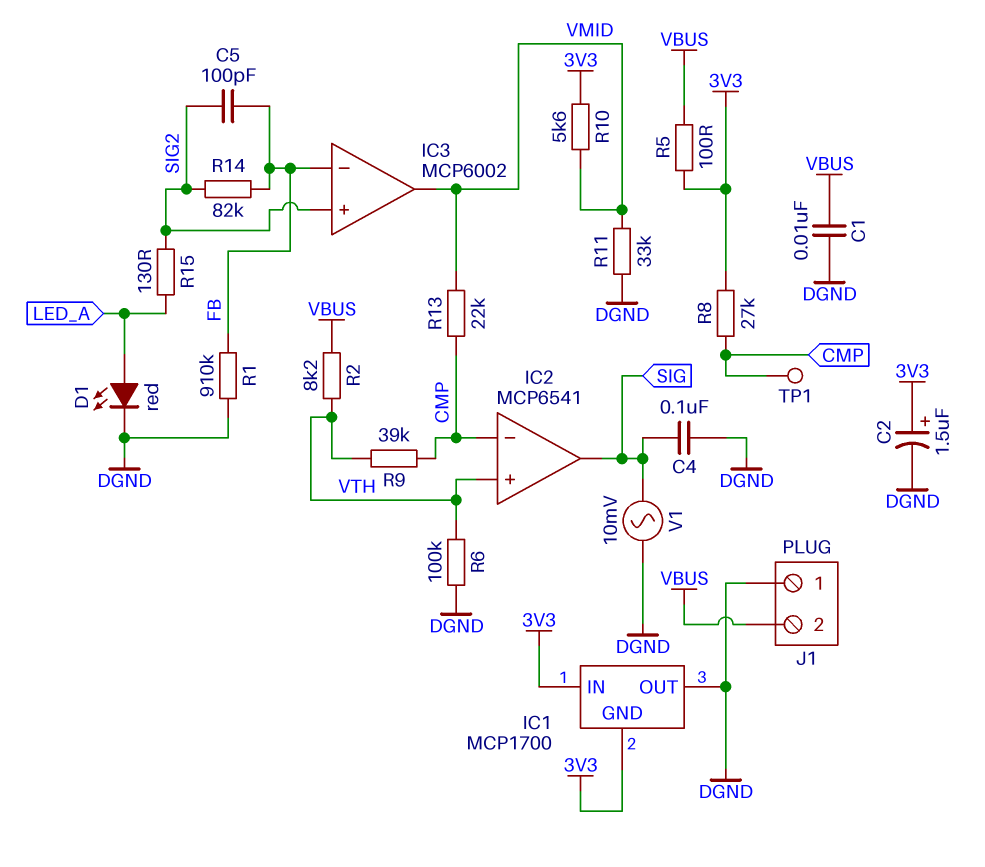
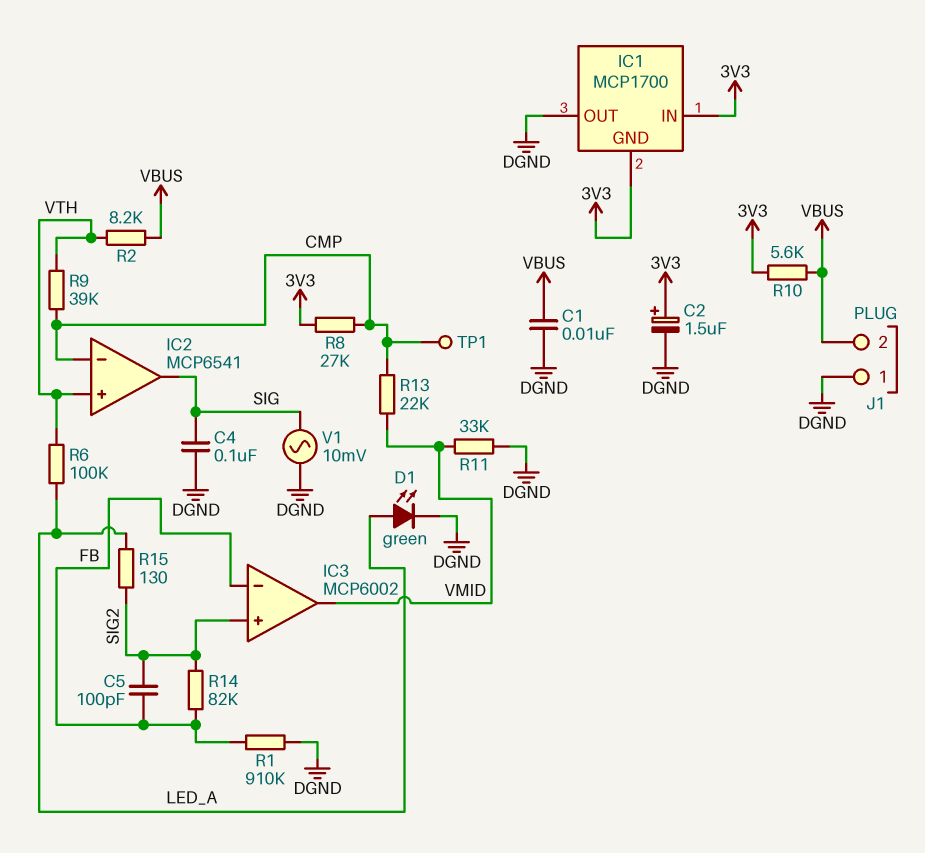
D1: LED red (A LED_A, K DGND) -> LED green (A LED_A, K DGND)
R5: 100 (3V3, VBUS) -> none
R6: 100k (DGND, VTH) -> 100k (LED_A, VTH)
R10: 5.6k (3V3, VMID) -> 5.6k (3V3, VBUS)

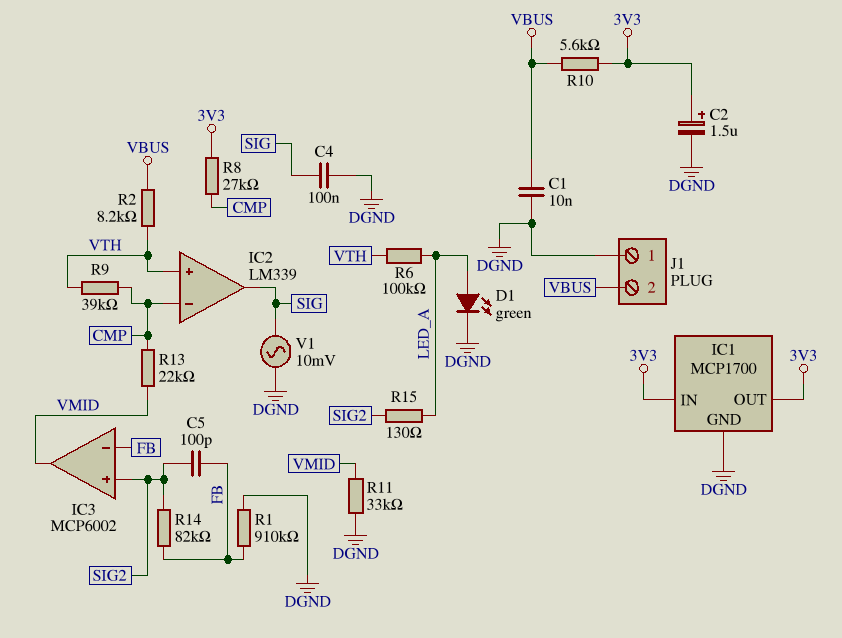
IC1 pin GND: 3V3 -> DGND
IC1 pin OUT: DGND -> 3V3
IC2: MCP6541 -> LM339
TP1: test point (CMP) -> none

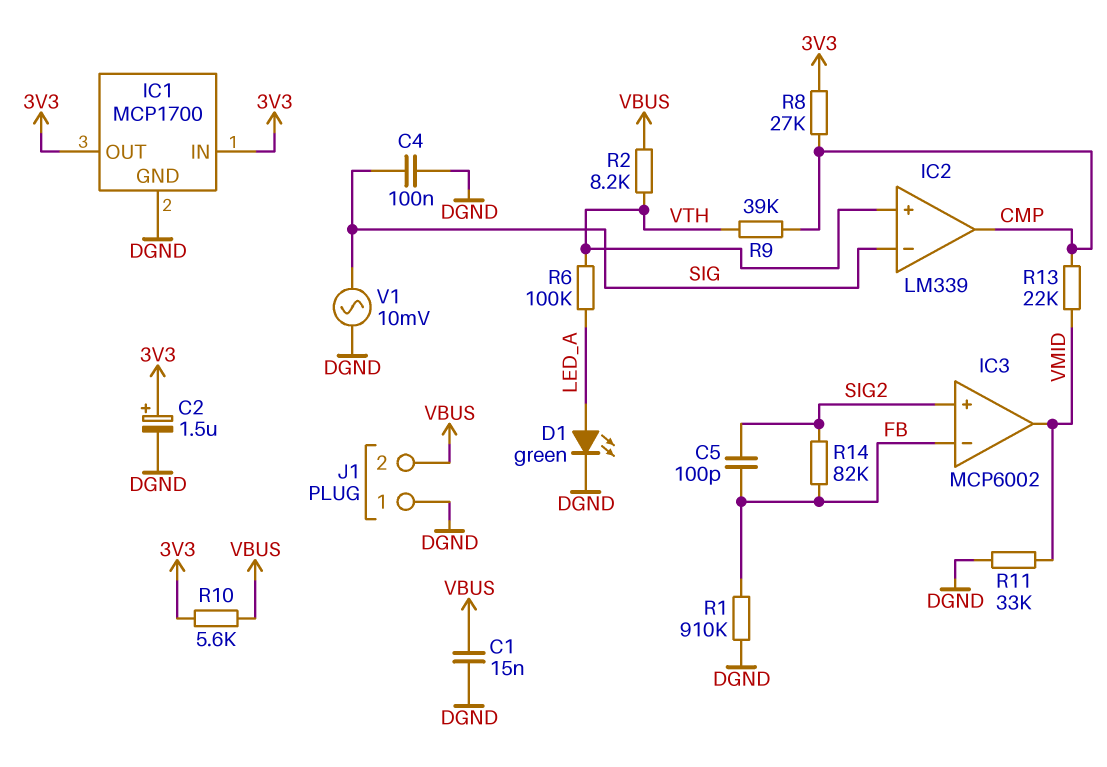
C1: 10nF (DGND, VBUS) -> 15nF (DGND, VBUS)
IC2 pin in-: CMP -> SIG
IC2 pin out: SIG -> CMP
R15: 130 (LED_A, SIG2) -> none

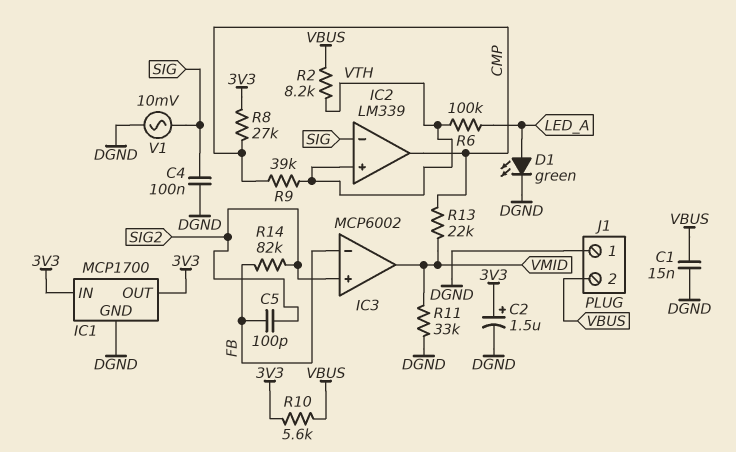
R1: 910k (DGND, FB) -> none

